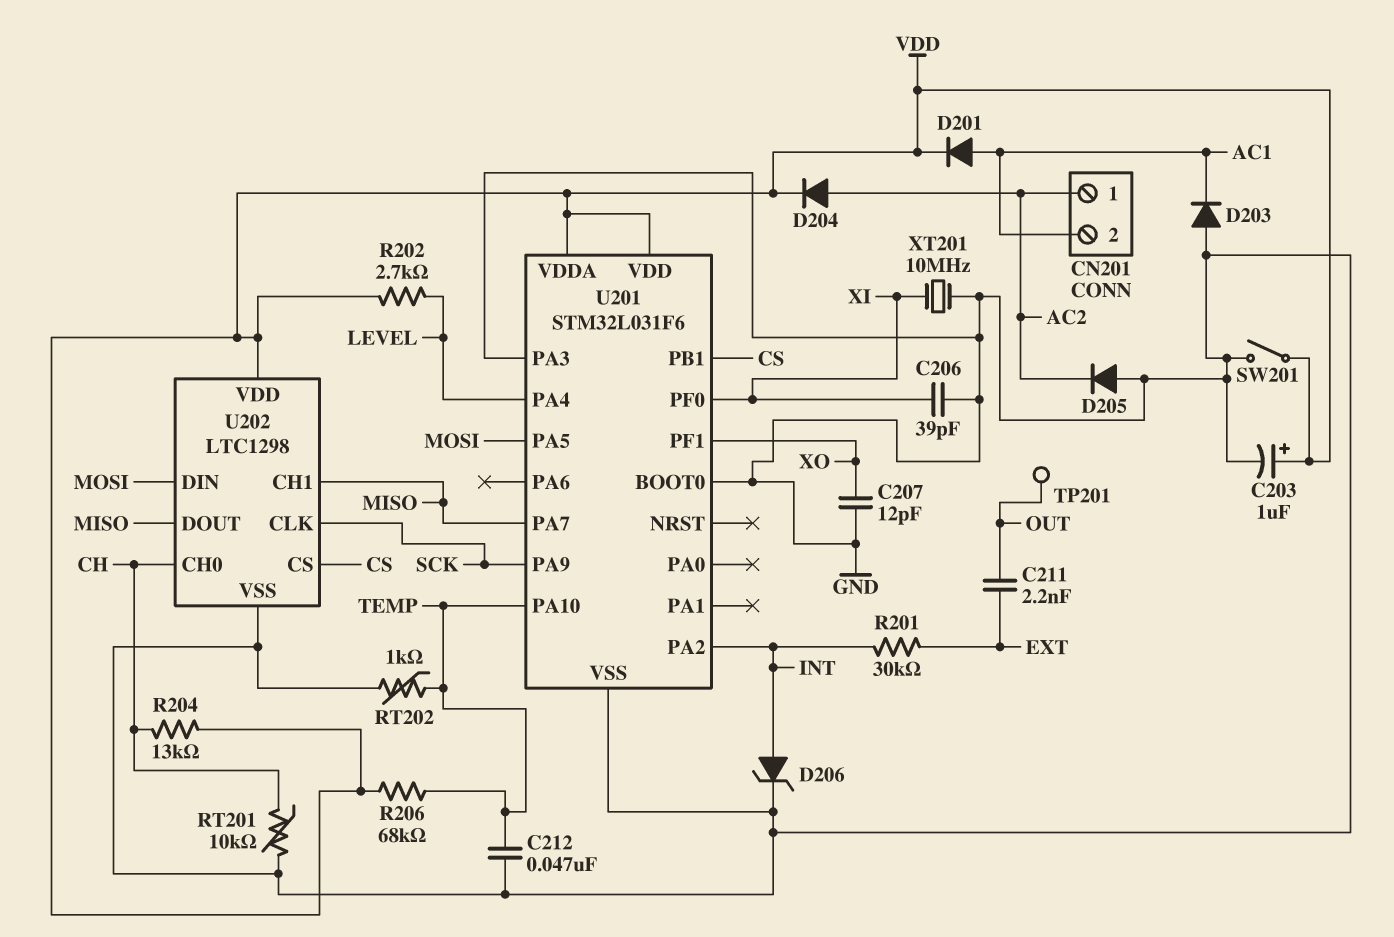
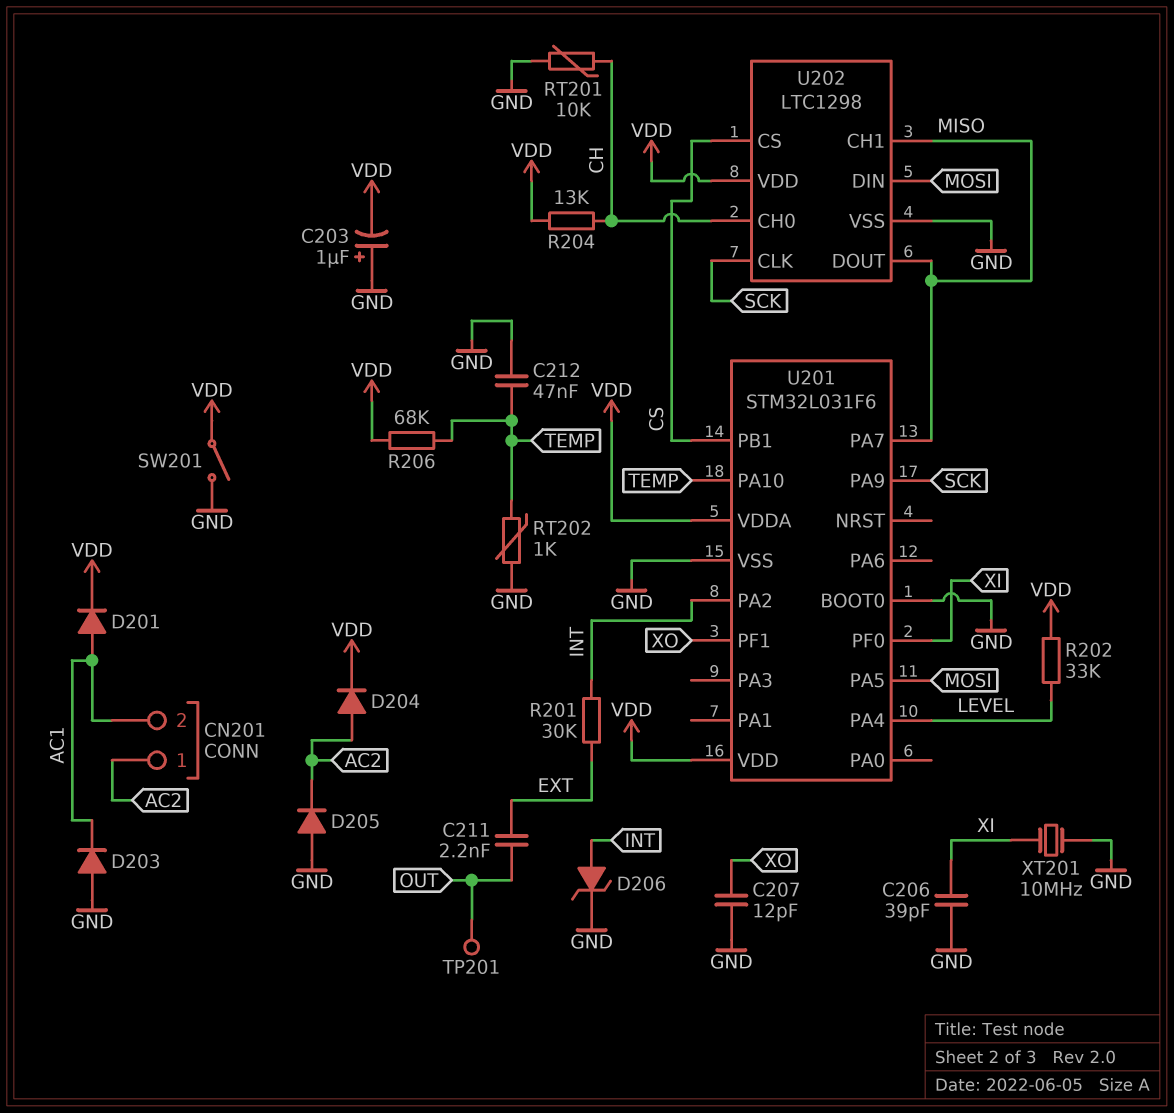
C203: 1uF (plus VDD, minus GND) -> 1uF (plus GND, minus VDD)
R202: 2.7k (LEVEL, VDD) -> 33k (LEVEL, VDD)
U201 pin PA3: GND -> none

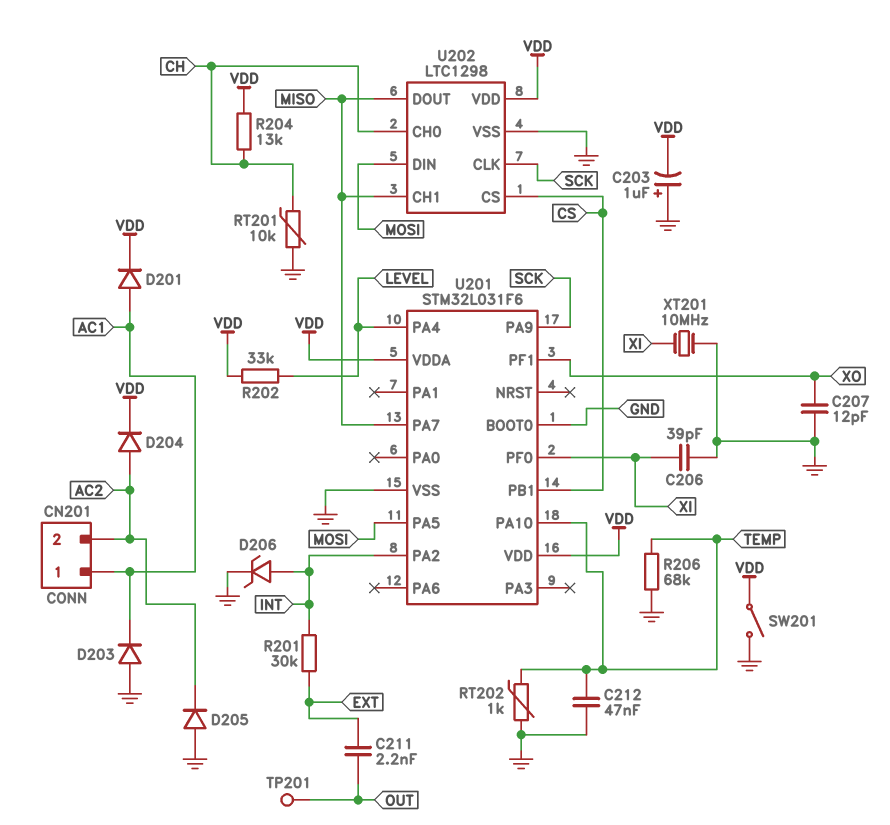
CN201 pin 1: AC2 -> AC1
CN201 pin 2: AC1 -> AC2
R206: 68k (TEMP, VDD) -> 68k (GND, TEMP)

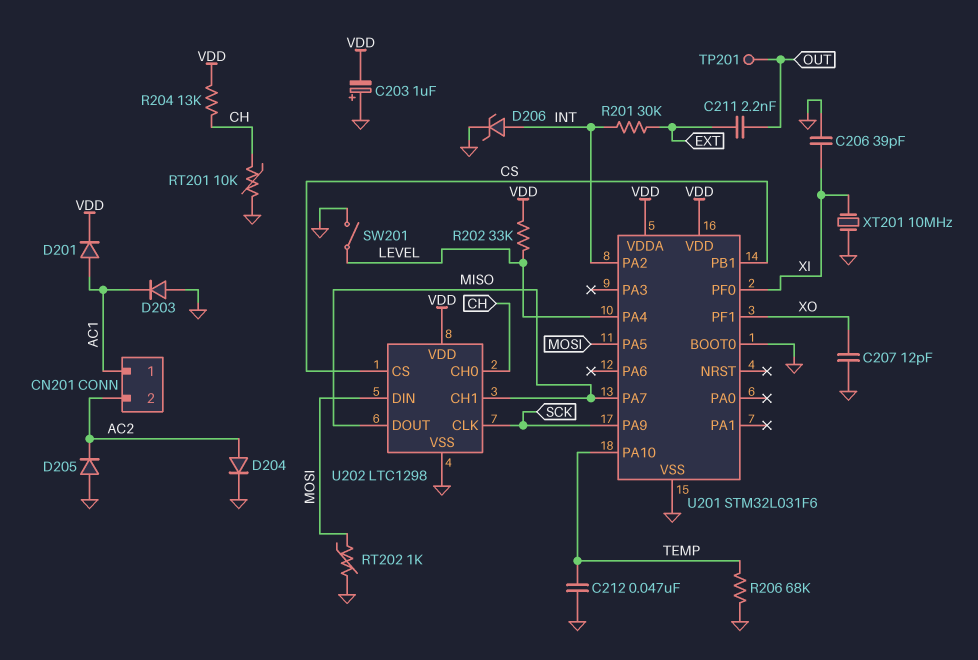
D204: diode (A AC2, K VDD) -> diode (A AC2, K GND)
RT202: 1k (GND, TEMP) -> 1k (GND, MOSI)
SW201: switch (GND, VDD) -> switch (GND, LEVEL)

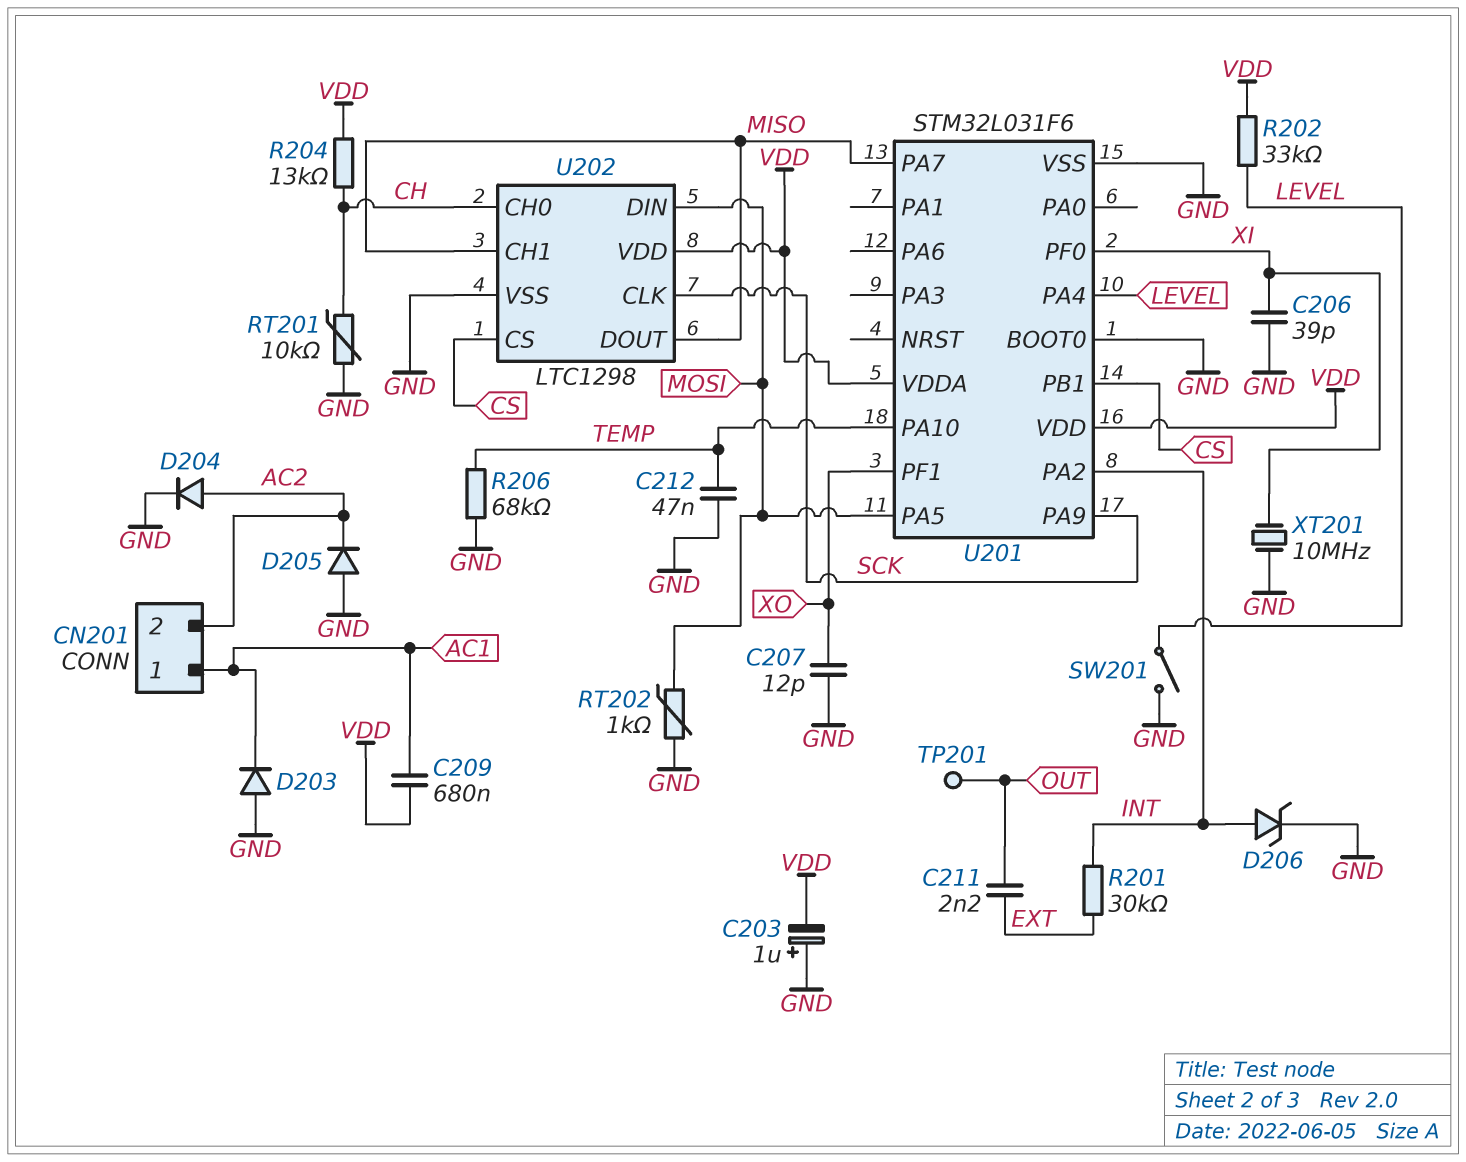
C209: none -> 680nF (AC1, VDD)
D201: diode (A AC1, K VDD) -> none

